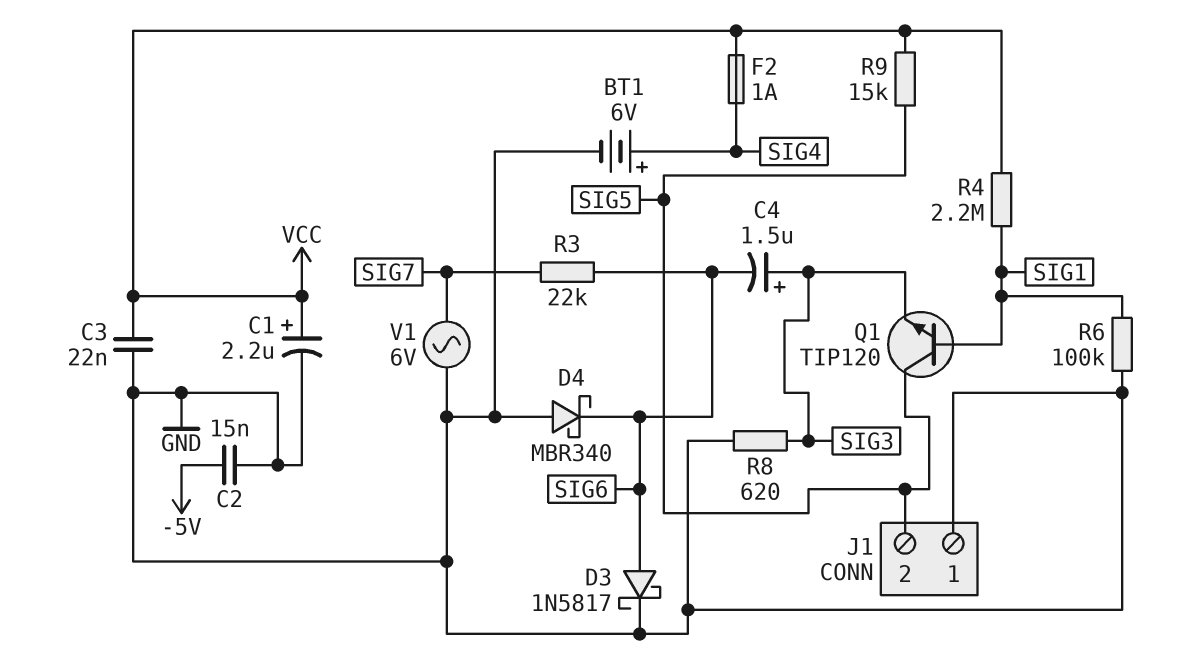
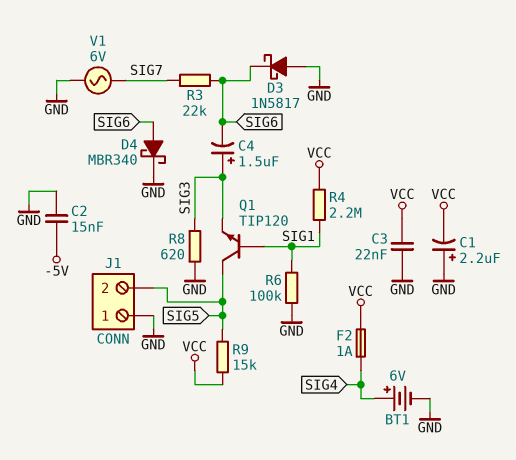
C1: 2.2uF (plus VCC, minus GND) -> 2.2uF (plus GND, minus VCC)
D3: schottky 1N5817 (A SIG6, K GND) -> schottky 1N5817 (A GND, K SIG6)
D4: schottky MBR340 (A GND, K SIG6) -> schottky MBR340 (A SIG6, K GND)

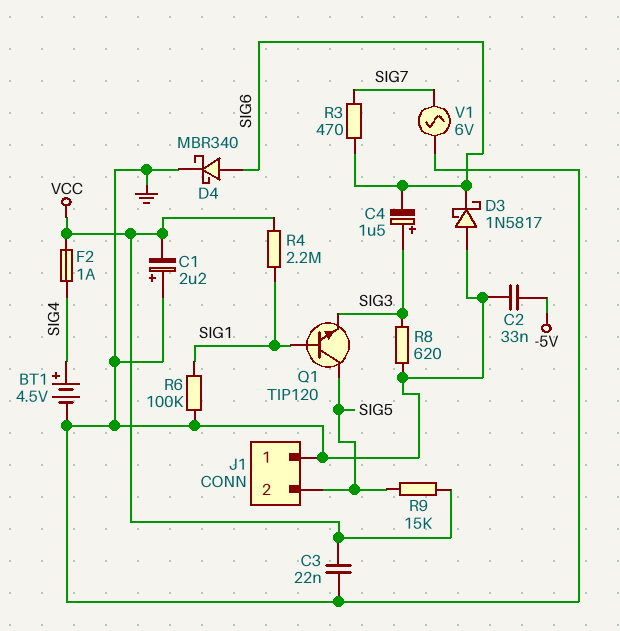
BT1: 6V (plus SIG4, minus GND) -> 4.5V (plus SIG4, minus GND)
C2: 15nF (-5V, GND) -> 33nF (-5V, GND)
R3: 22k (SIG6, SIG7) -> 470 (SIG6, SIG7)

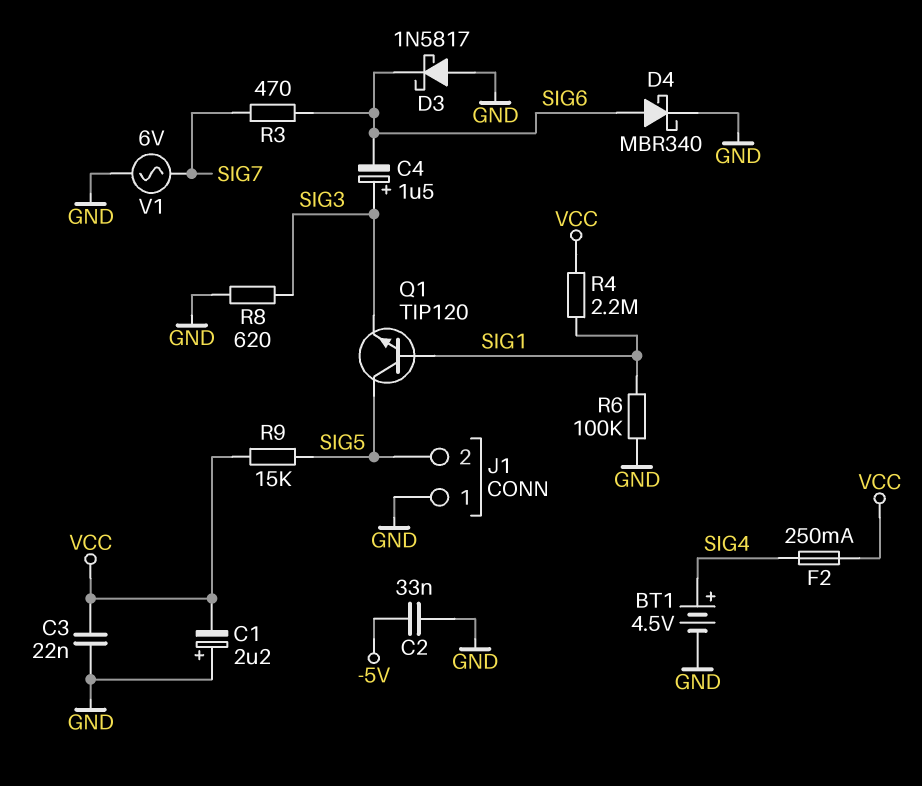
F2: 1A (SIG4, VCC) -> 250mA (SIG4, VCC)

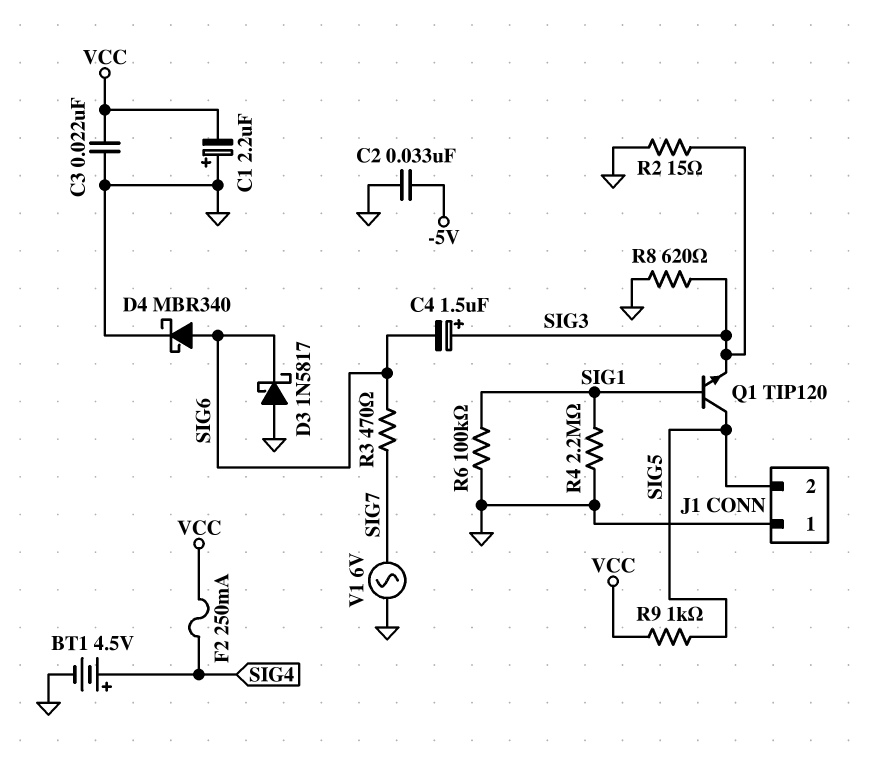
R2: none -> 15 (GND, SIG3)
R4: 2.2M (SIG1, VCC) -> 2.2M (GND, SIG1)
R9: 15k (SIG5, VCC) -> 1k (SIG5, VCC)

